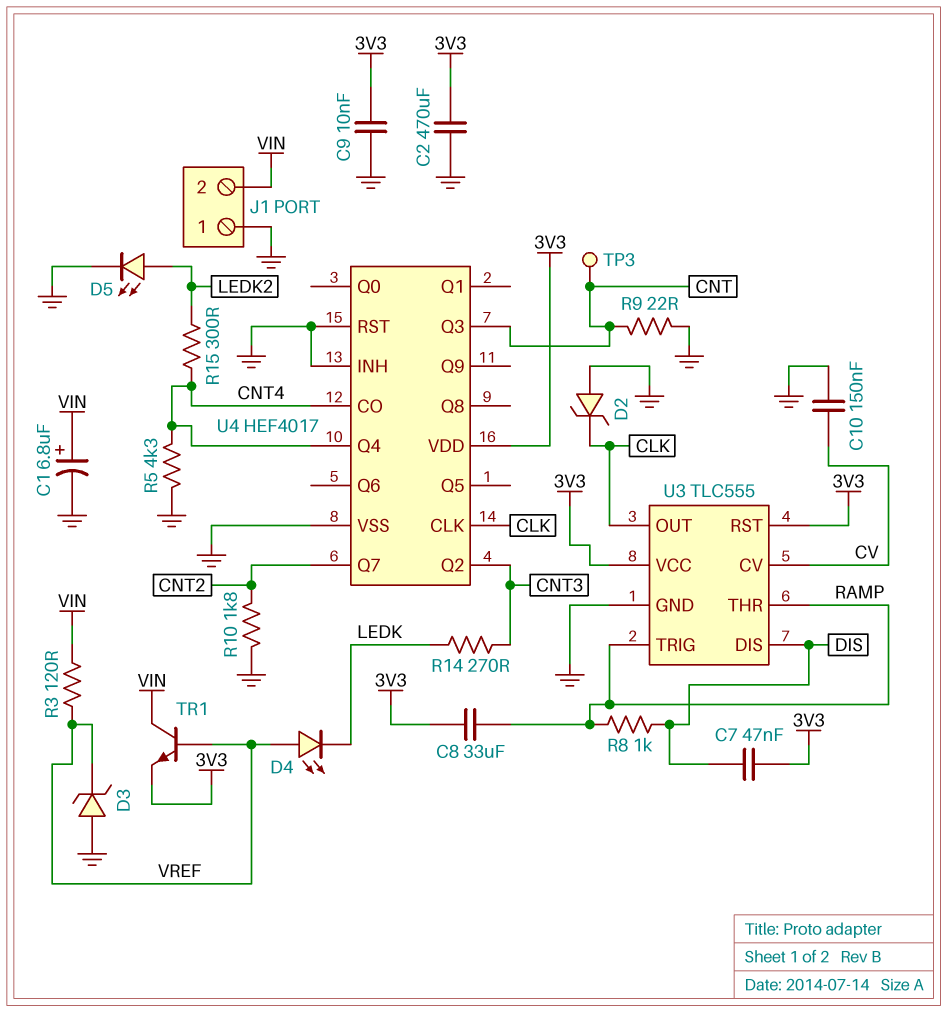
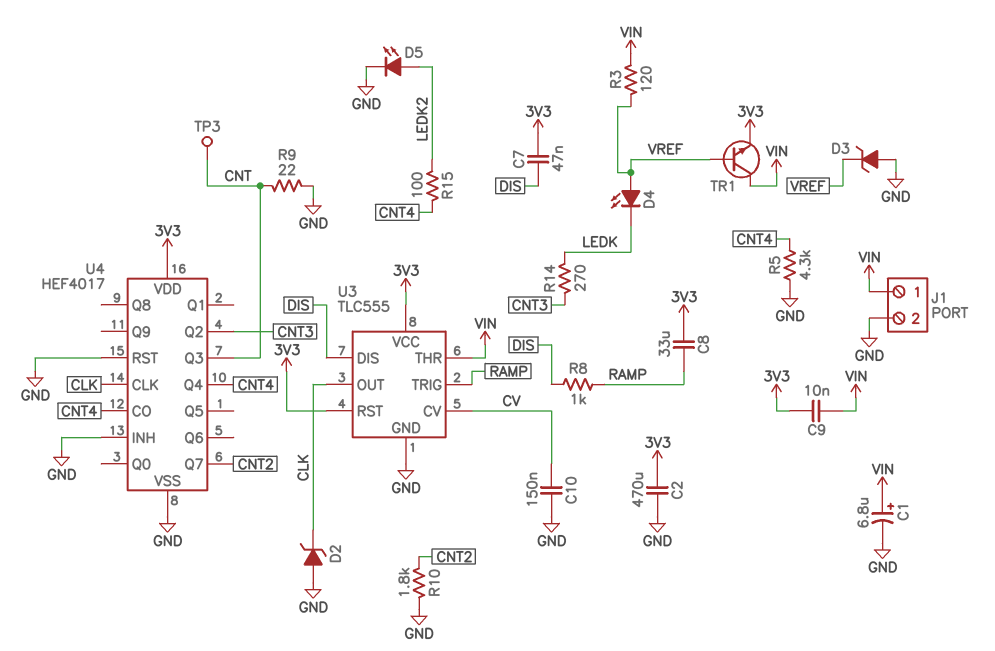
C9: 10nF (3V3, GND) -> 10nF (3V3, VIN)
J1 pin 1: GND -> VIN
J1 pin 2: VIN -> GND
R15: 300 (CNT4, LEDK2) -> 100 (CNT4, LEDK2)
U3 pin THR: RAMP -> VIN

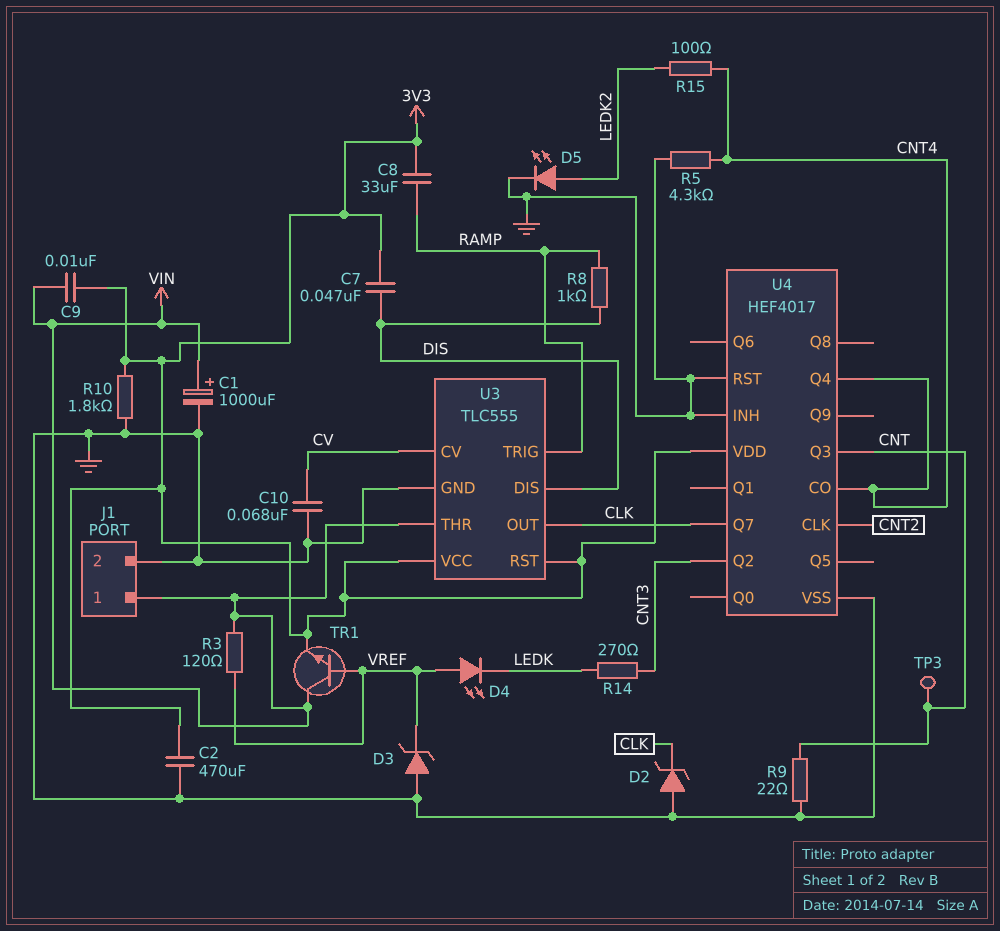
C1: 6.8uF (plus VIN, minus GND) -> 1000uF (plus VIN, minus GND)
C10: 150nF (CV, GND) -> 68nF (CV, GND)
R10: 1.8k (CNT2, GND) -> 1.8k (3V3, GND)
U4 pin CLK: CLK -> CNT2
U4 pin Q7: CNT2 -> CLK

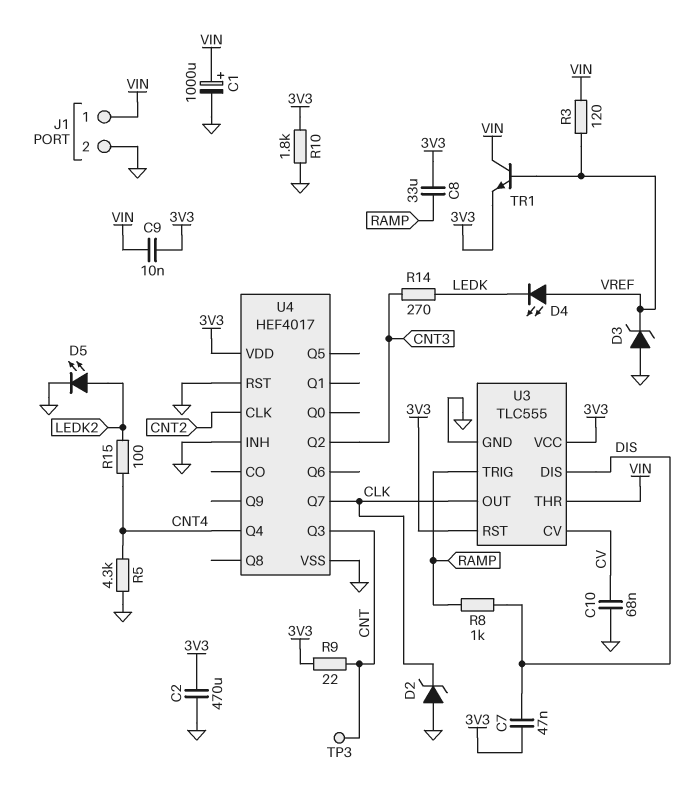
R9: 22 (CNT, GND) -> 22 (3V3, CNT)
U4 pin CO: CNT4 -> none

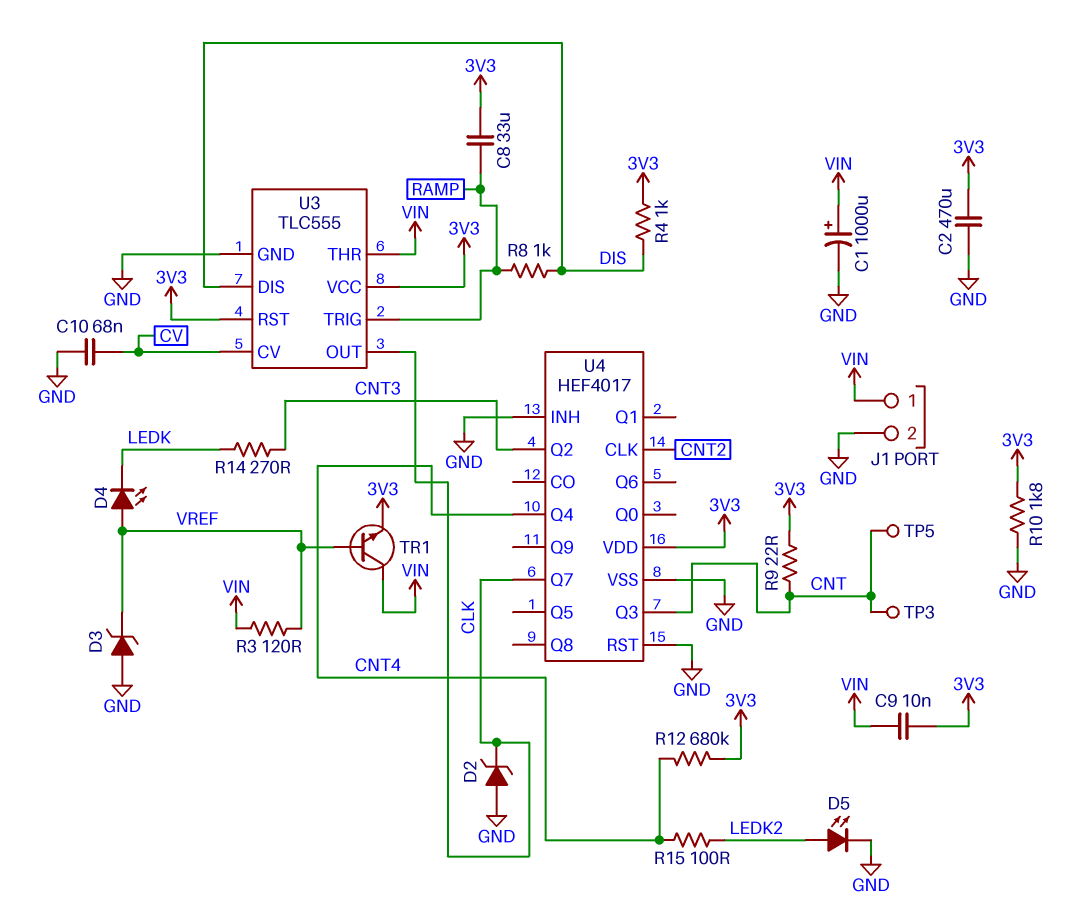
C7: 47nF (3V3, DIS) -> none
R4: none -> 1k (3V3, DIS)
R5: 4.3k (CNT4, GND) -> none
R12: none -> 680k (3V3, CNT4)
TP5: none -> test point (CNT)

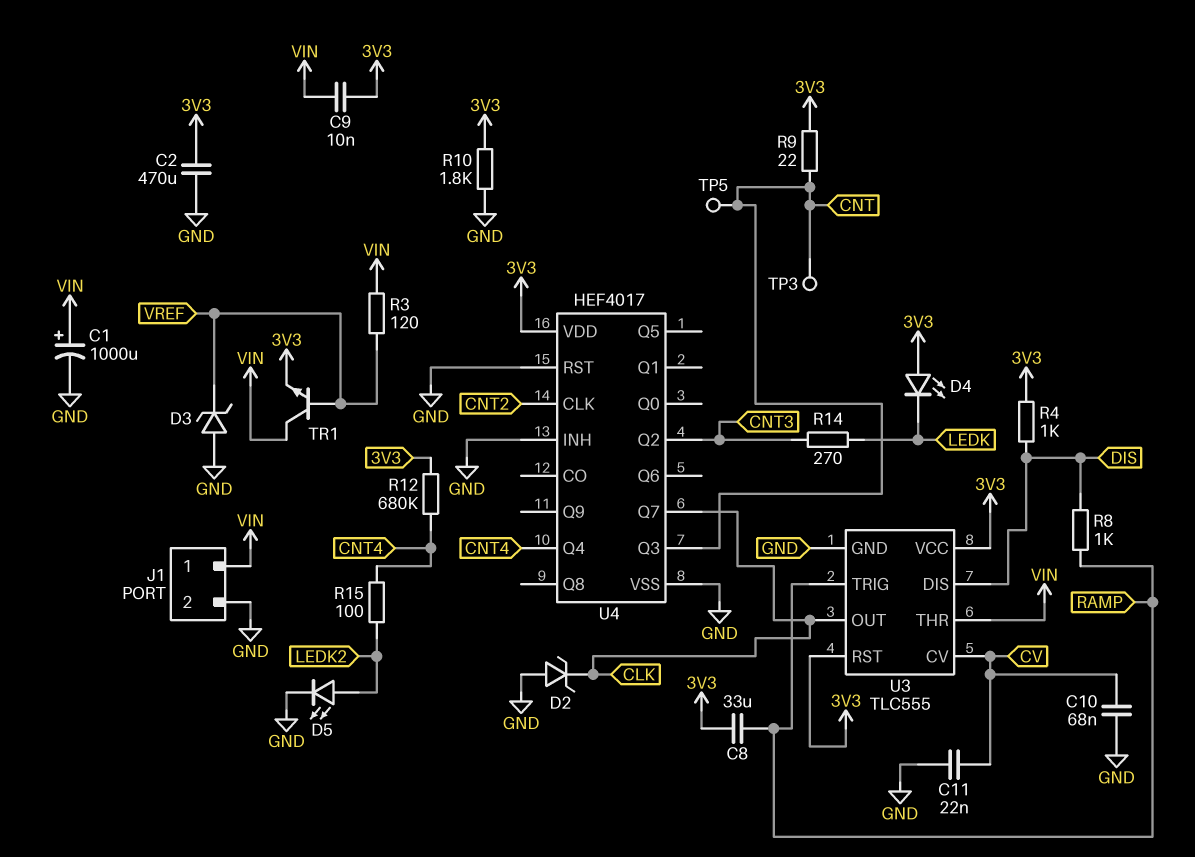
C11: none -> 22nF (CV, GND)
D4: LED (A VREF, K LEDK) -> LED (A 3V3, K LEDK)

